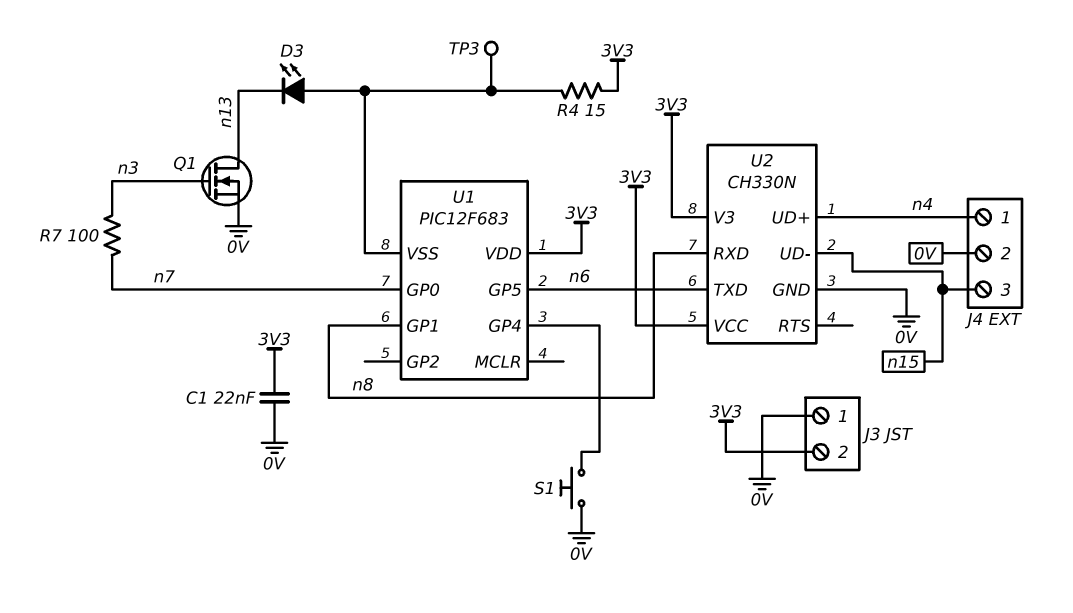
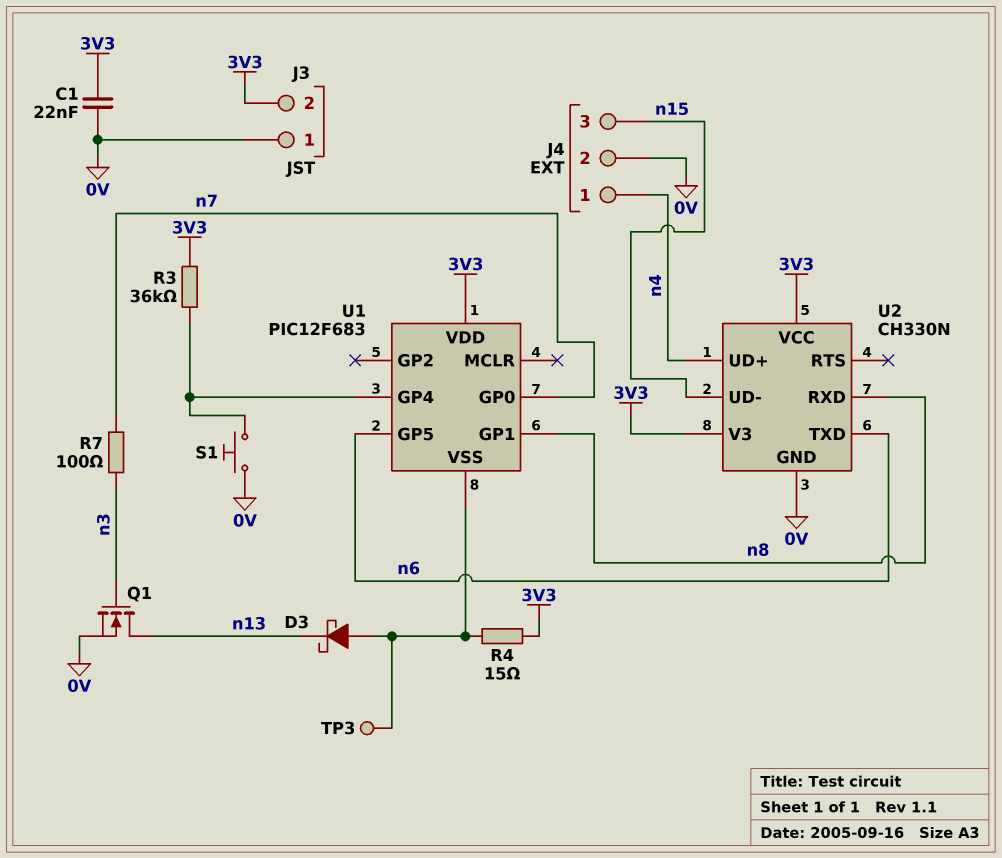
D3: LED (A U1/VSS, K n13) -> schottky (A U1/VSS, K n13)
R3: none -> 36k (3V3, U1/GP4)

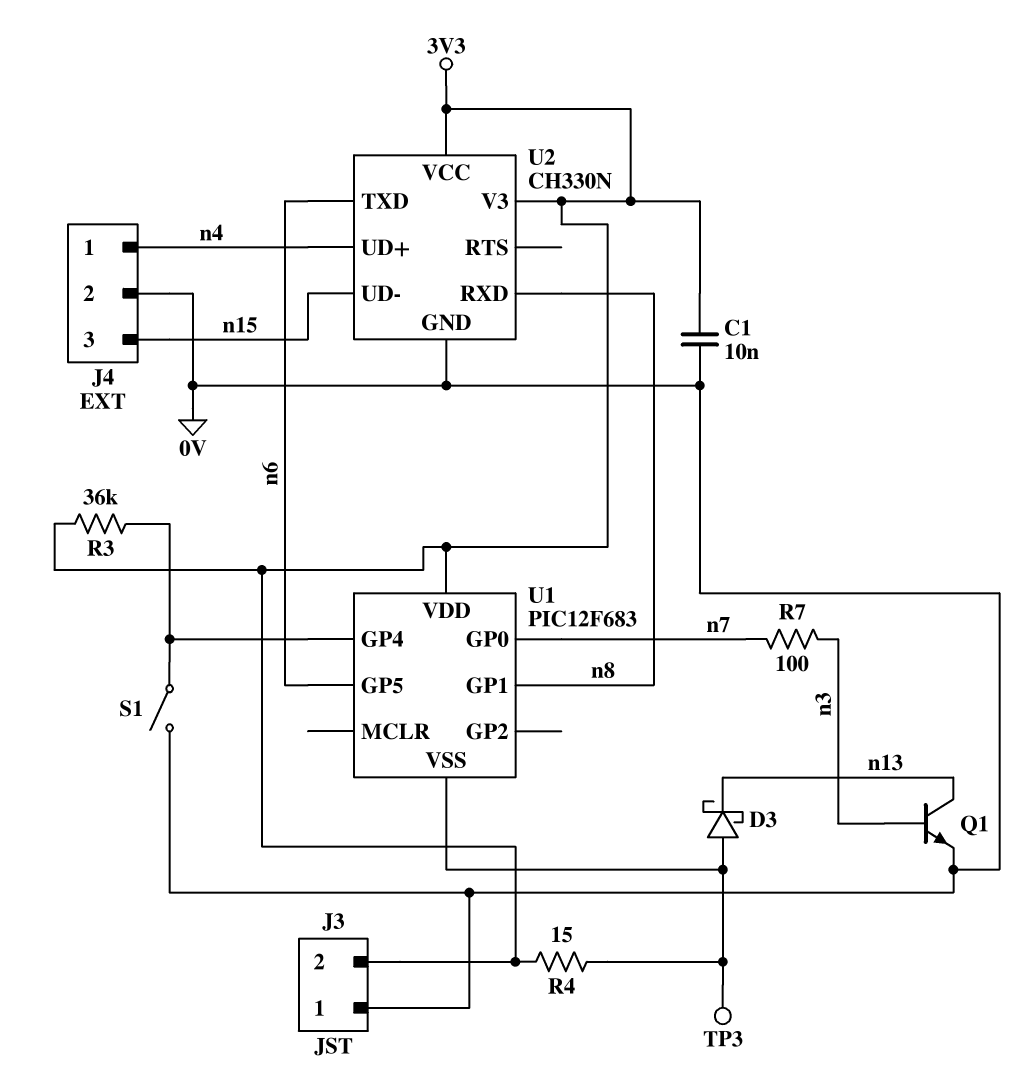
C1: 22nF (0V, 3V3) -> 10nF (0V, 3V3)
Q1: NMOS (G n3, D n13, S 0V) -> NPN (B n3, C n13, E 0V)
S1: button (0V, U1/GP4) -> switch (0V, U1/GP4)

